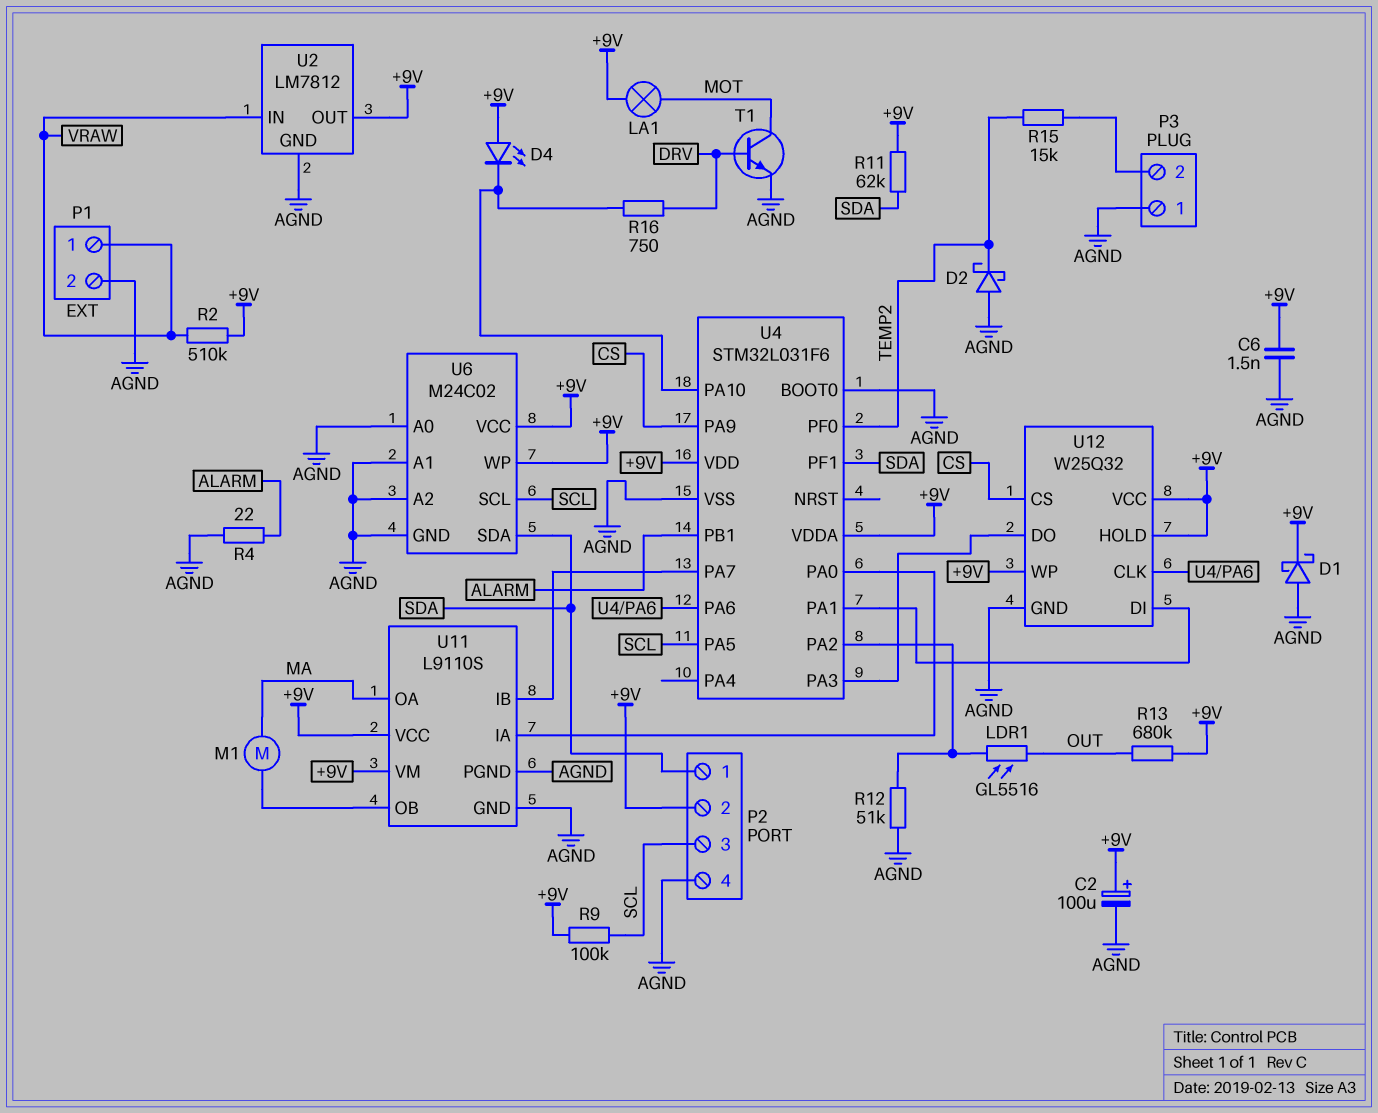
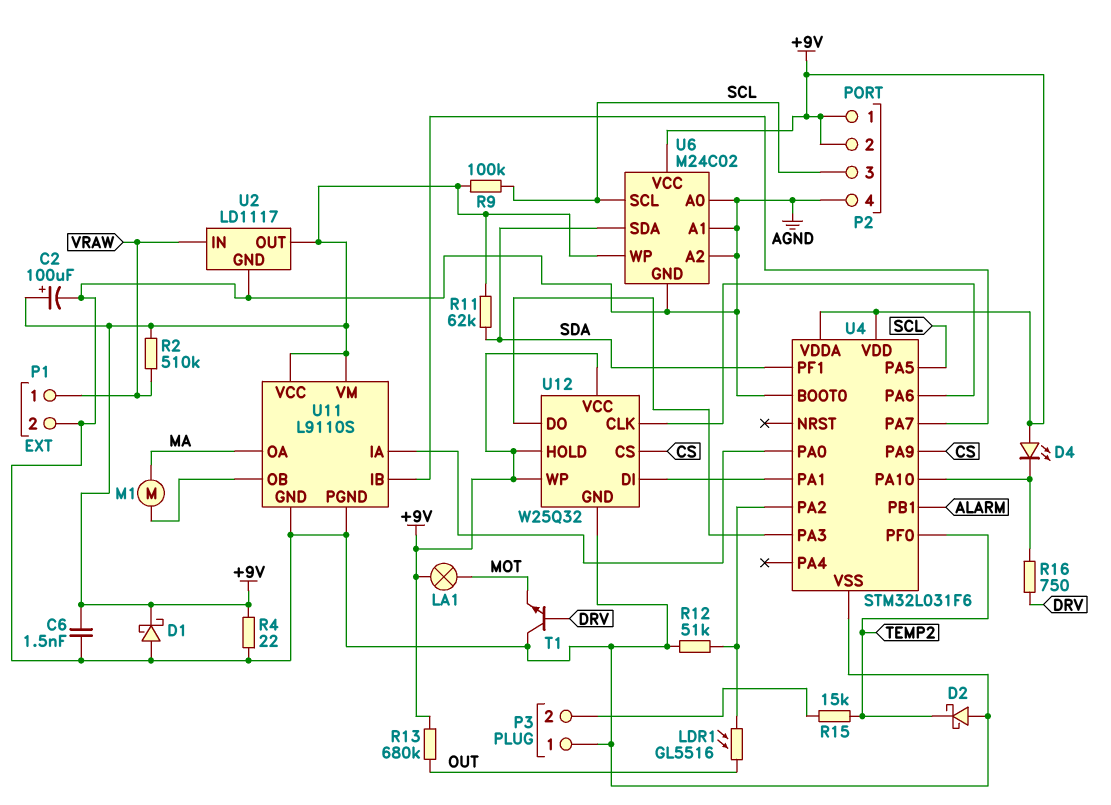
P2 pin 1: SDA -> +9V
R4: 22 (AGND, ALARM) -> 22 (+9V, AGND)
T1: NPN (B DRV, C MOT, E AGND) -> NPN (B DRV, C AGND, E MOT)
U2: LM7812 -> LD1117

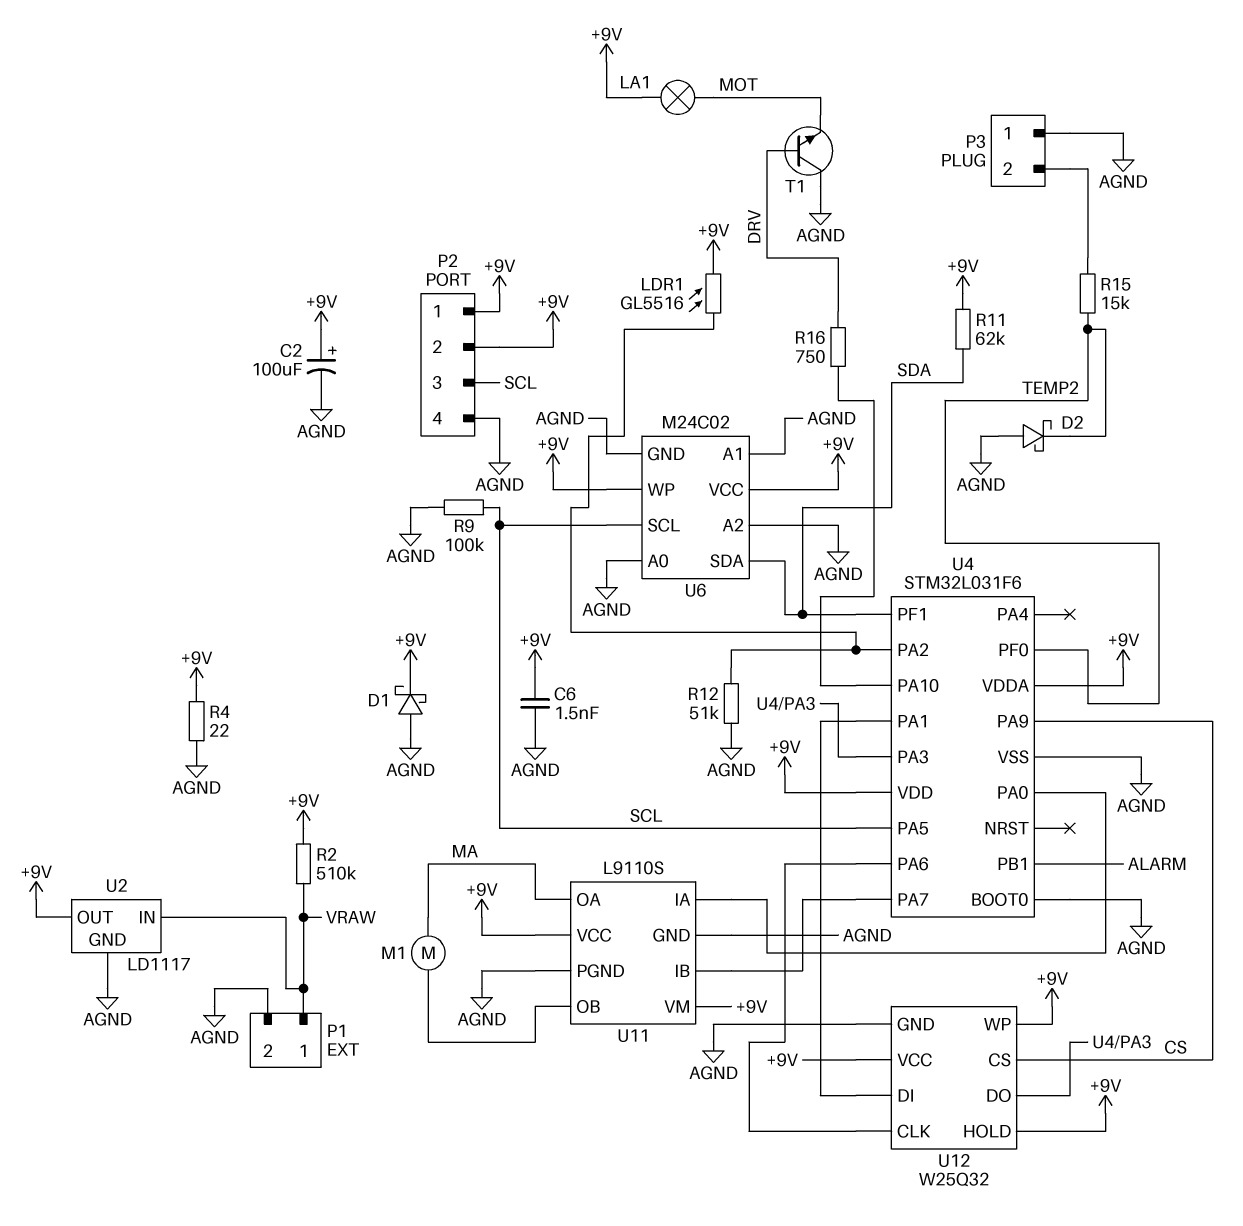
D4: LED (A +9V, K U4/PA10) -> none
LDR1: GL5516 (OUT, U4/PA2) -> GL5516 (+9V, U4/PA2)
R9: 100k (+9V, SCL) -> 100k (AGND, SCL)
R13: 680k (+9V, OUT) -> none

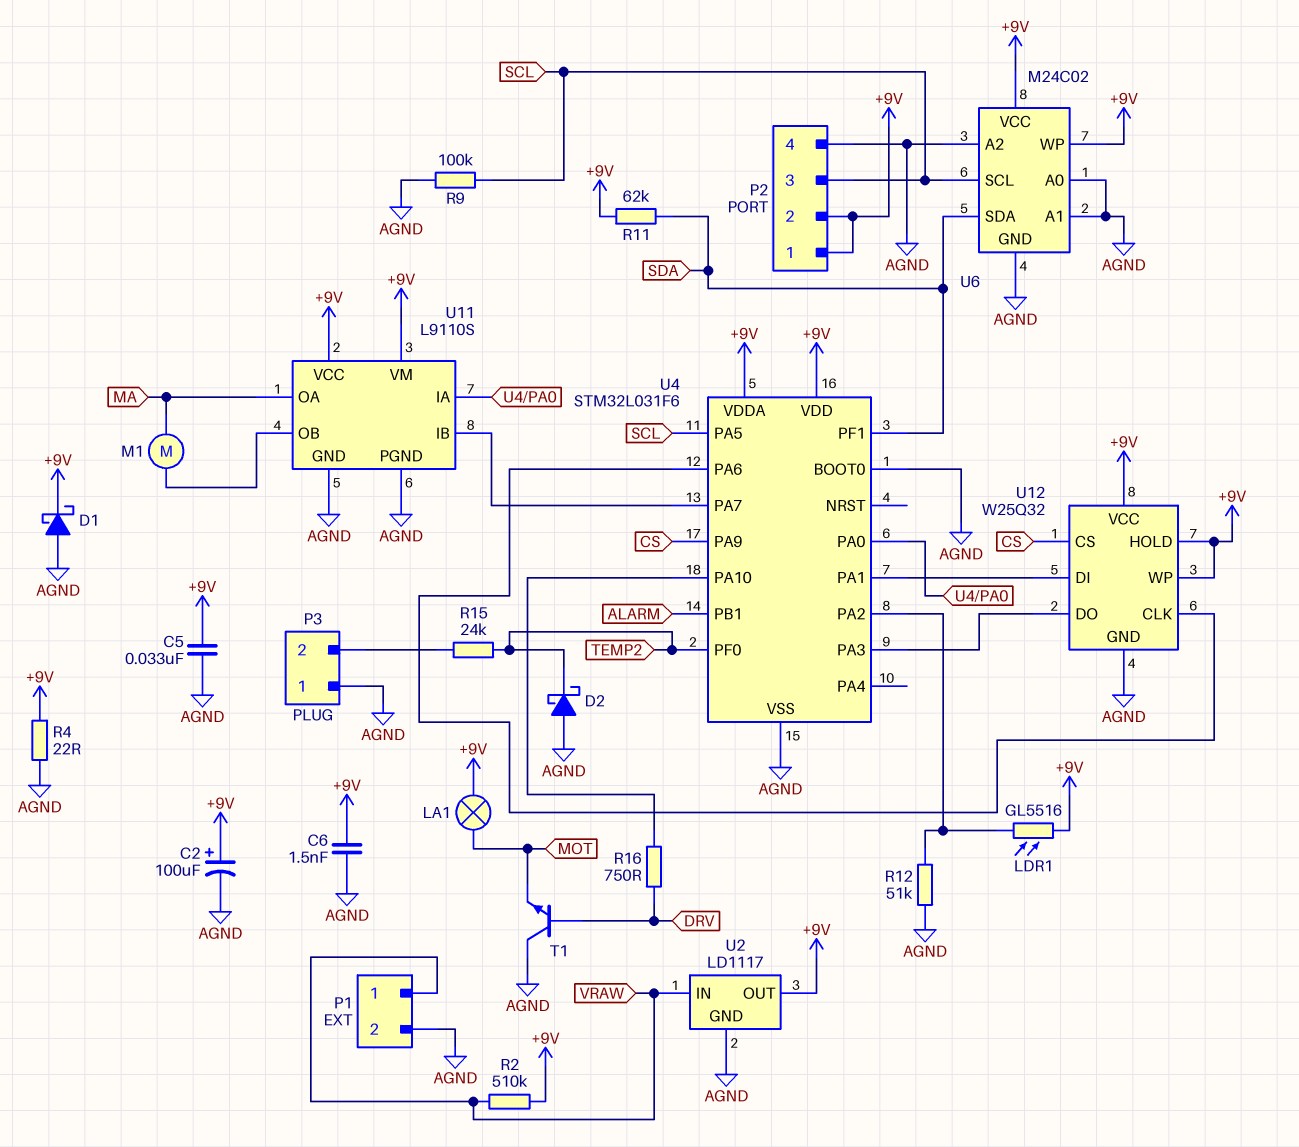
C5: none -> 33nF (+9V, AGND)
R15: 15k (P3/2, TEMP2) -> 24k (P3/2, TEMP2)

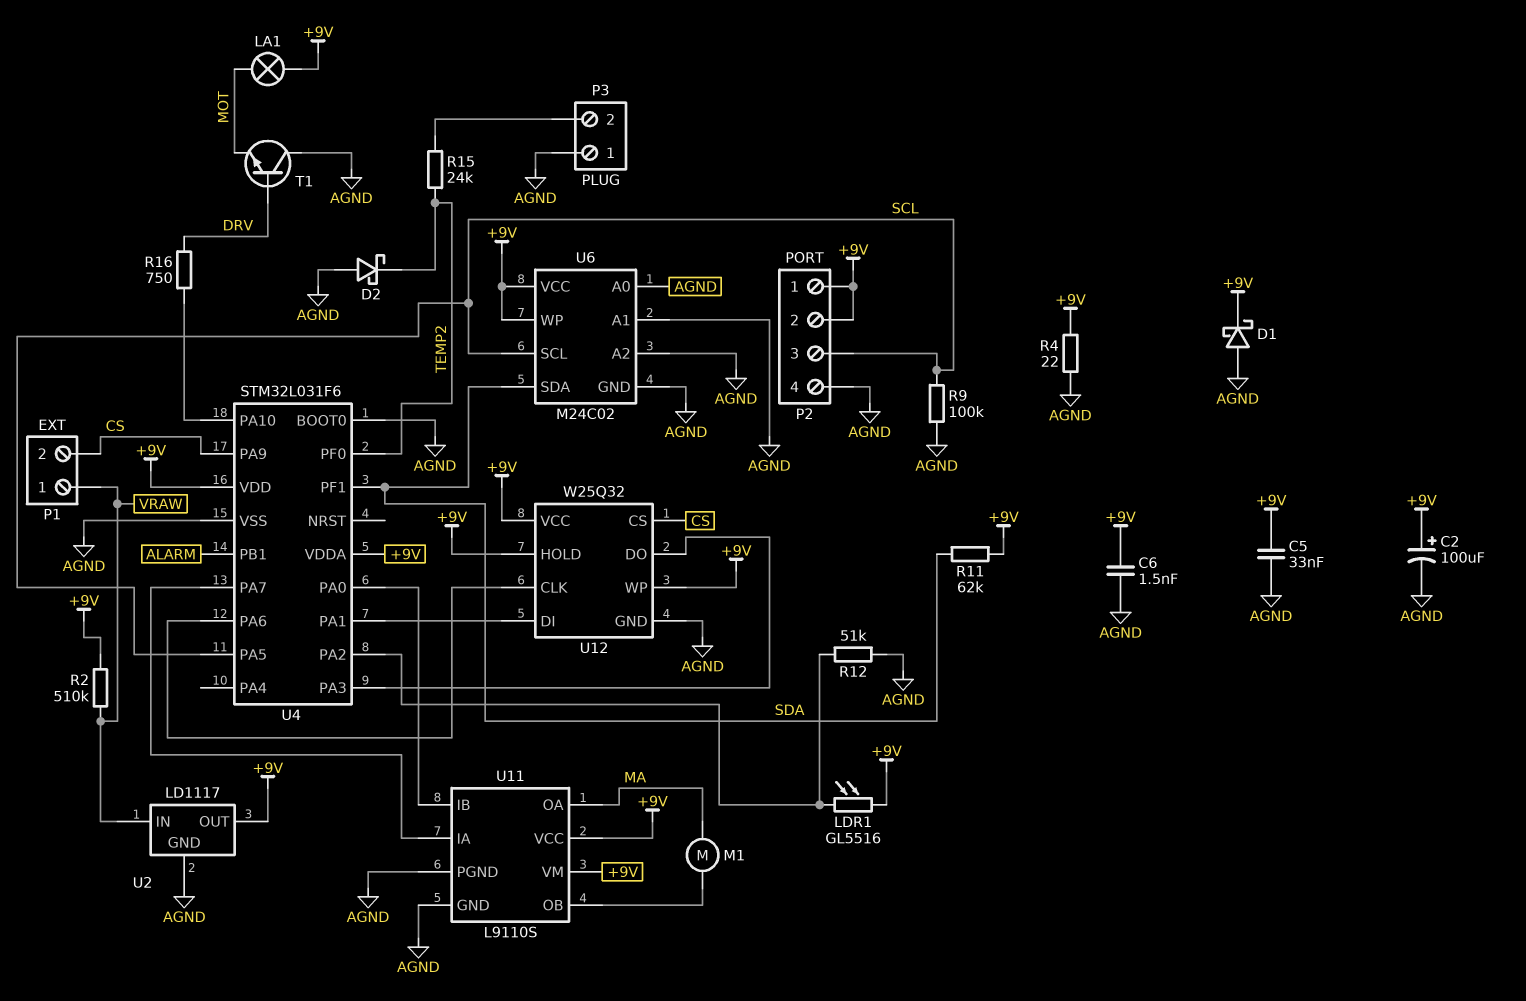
P1 pin 2: AGND -> CS
U11 pin IA: U4/PA0 -> U4/PA7
U11 pin IB: U4/PA7 -> U4/PA0

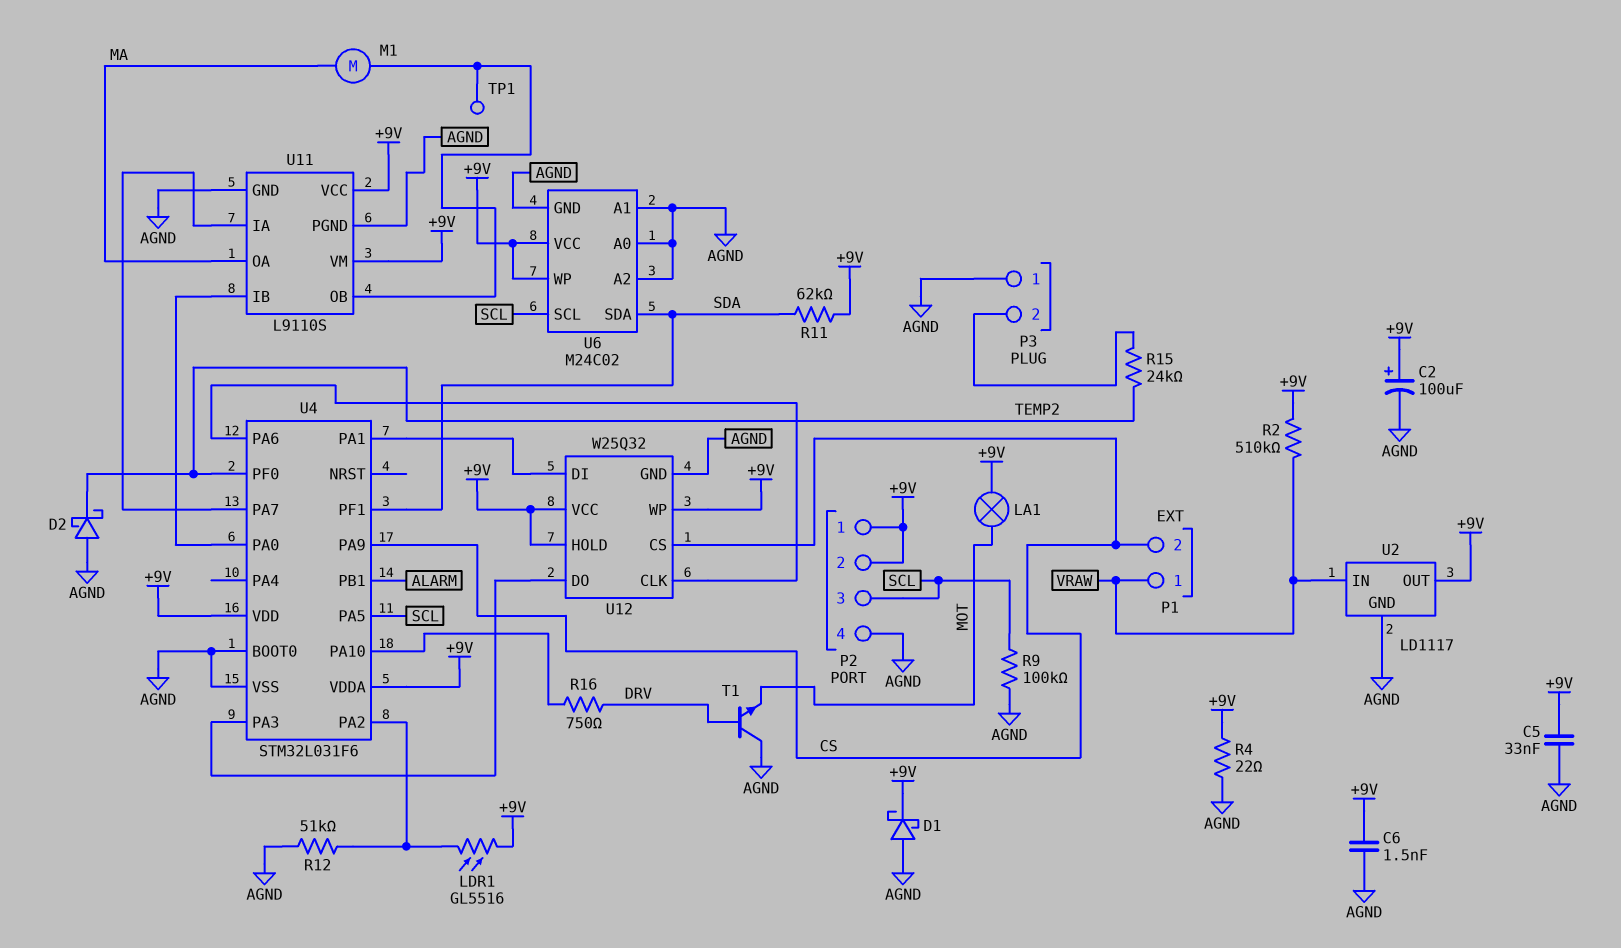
TP1: none -> test point (U11/OB)

